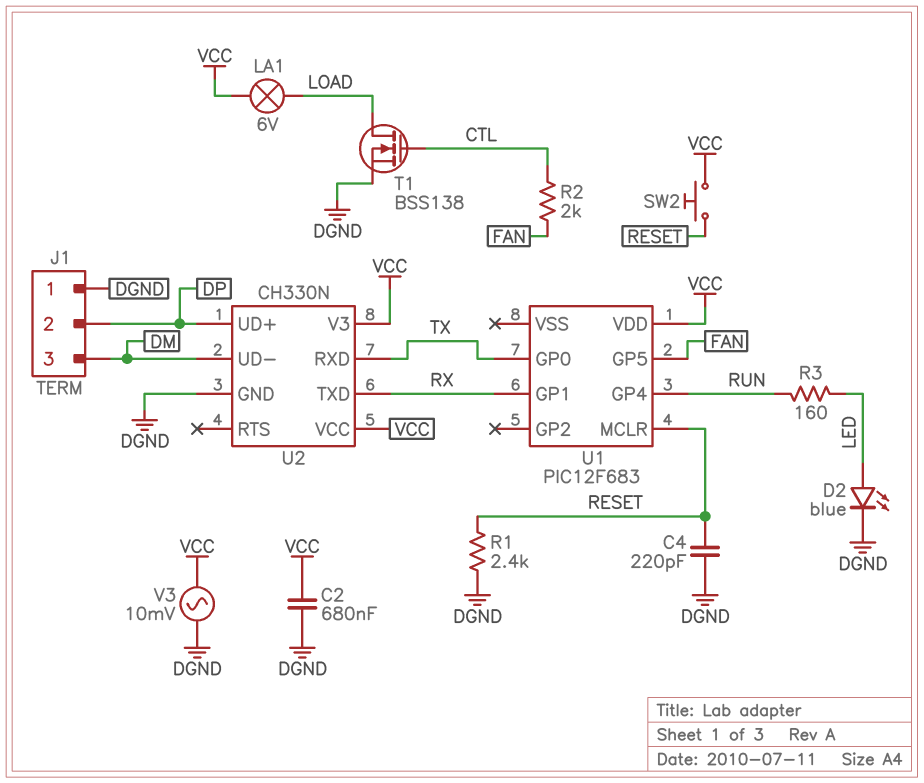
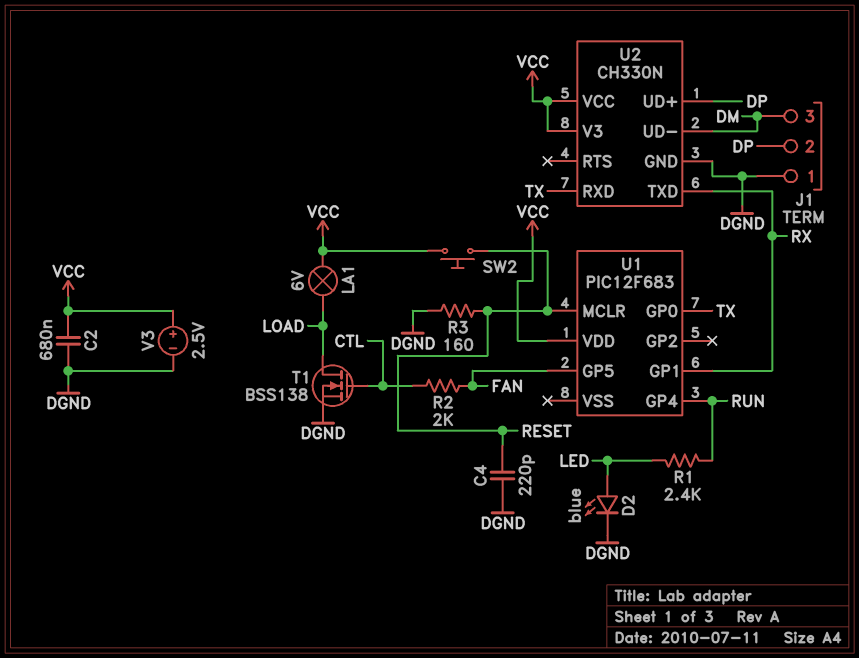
R1: 2.4k (DGND, RESET) -> 2.4k (LED, RUN)
R3: 160 (LED, RUN) -> 160 (DGND, RESET)
V3: AC 10mV (DGND, VCC) -> 2.5V (plus VCC, minus DGND)

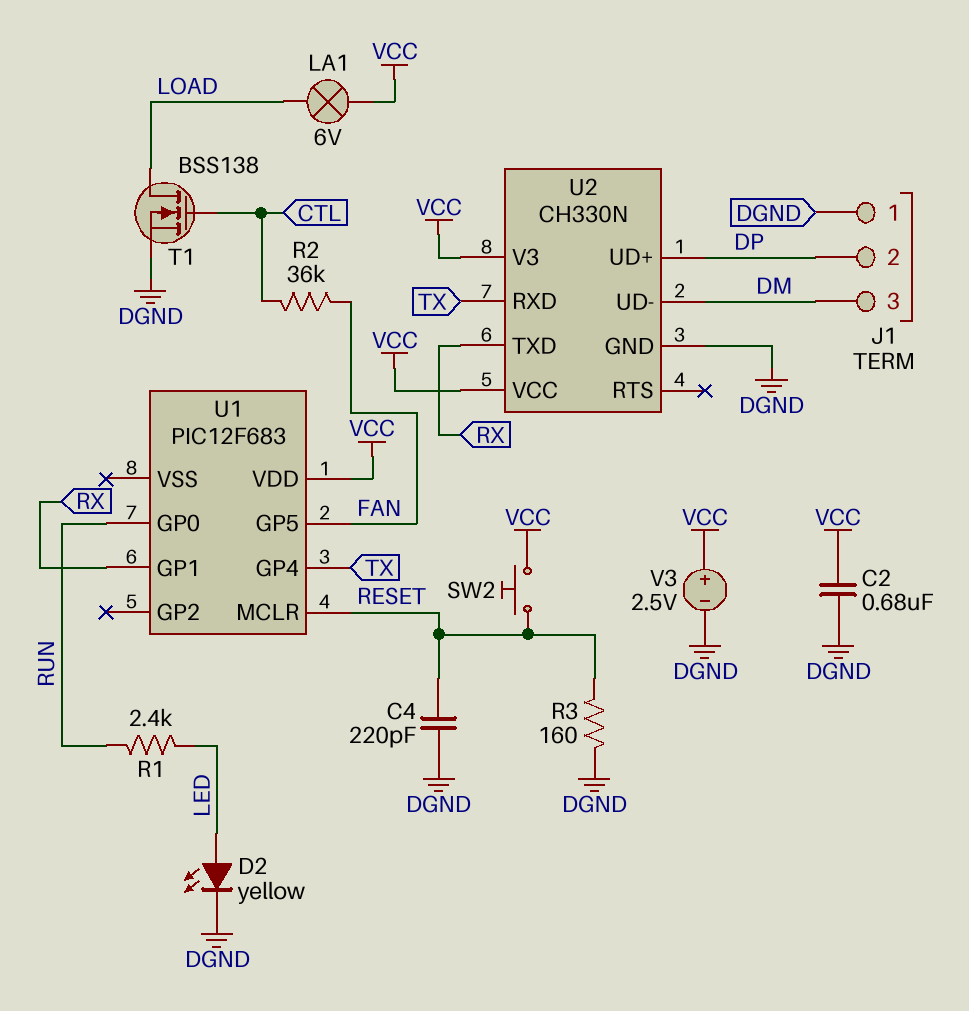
D2: LED blue (A LED, K DGND) -> LED yellow (A LED, K DGND)
R2: 2k (CTL, FAN) -> 36k (CTL, FAN)
U1 pin GP0: TX -> RUN
U1 pin GP4: RUN -> TX

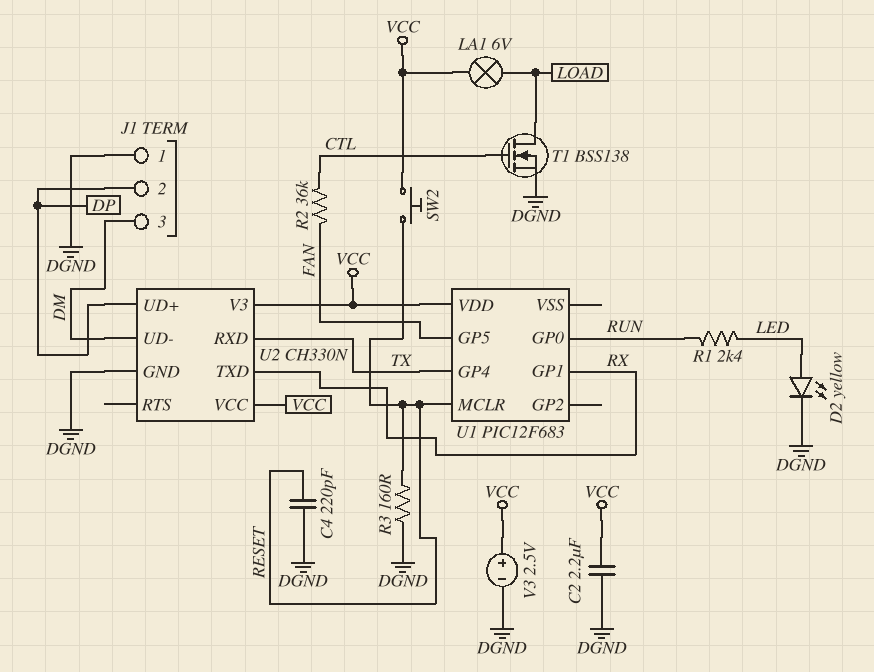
C2: 680nF (DGND, VCC) -> 2.2uF (DGND, VCC)

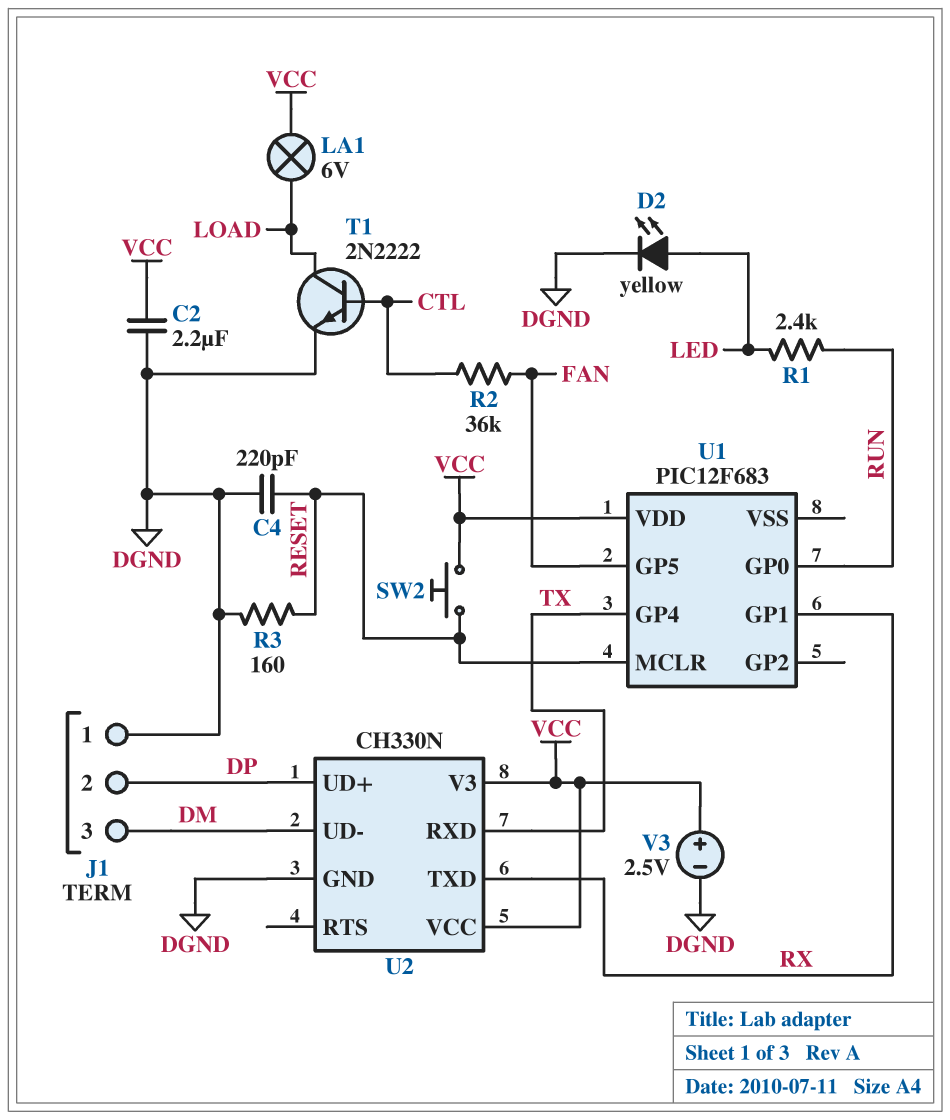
T1: NMOS BSS138 (G CTL, D LOAD, S DGND) -> NPN 2N2222 (B CTL, C LOAD, E DGND)

